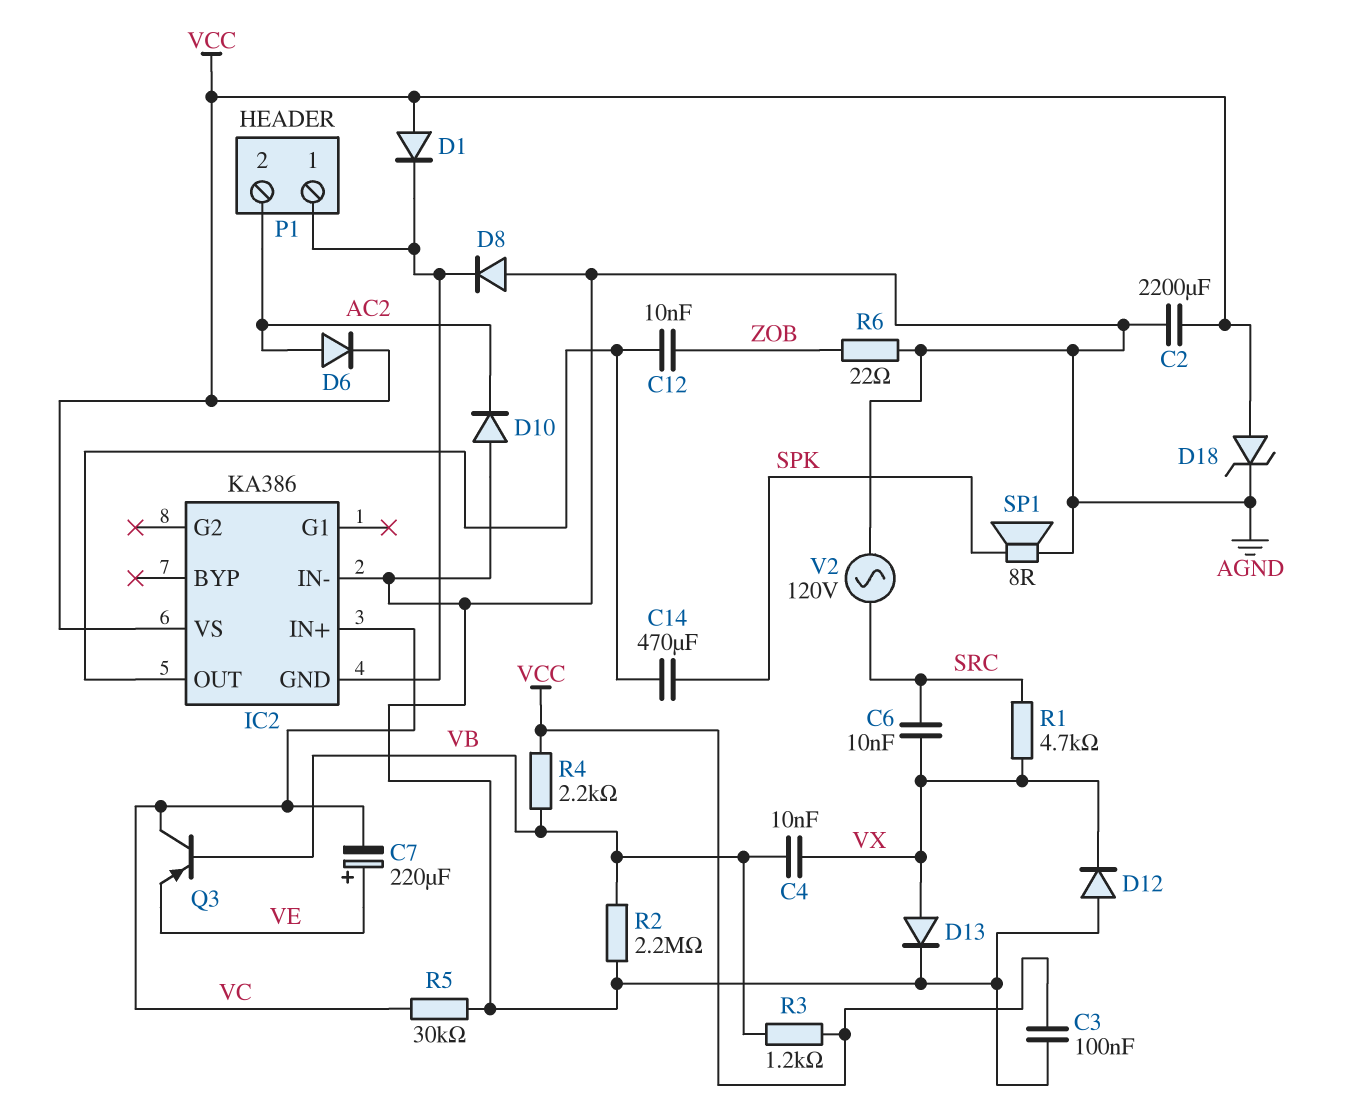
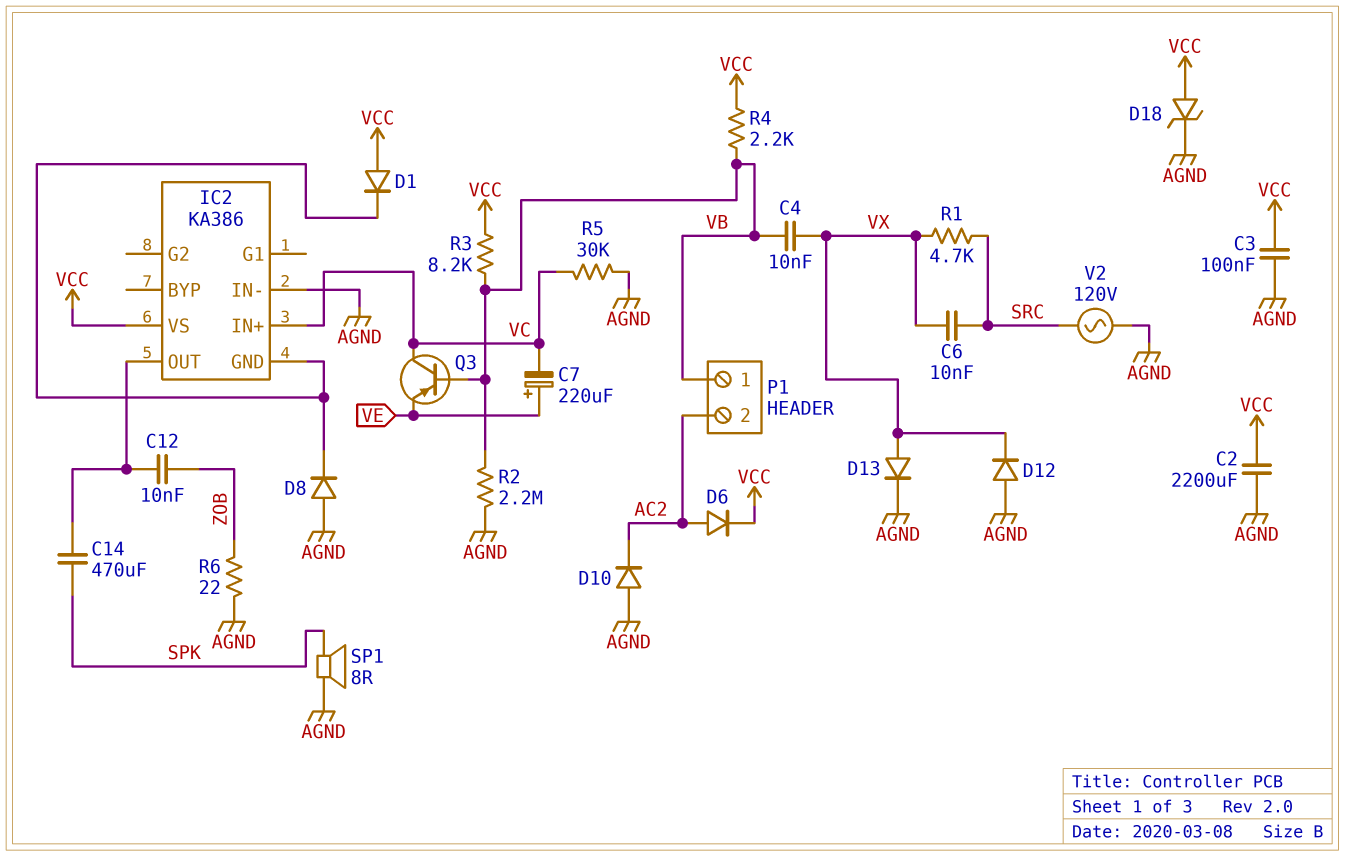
P1 pin 1: IC2/GND -> VB
R3: 1.2k (VB, VCC) -> 8.2k (VB, VCC)

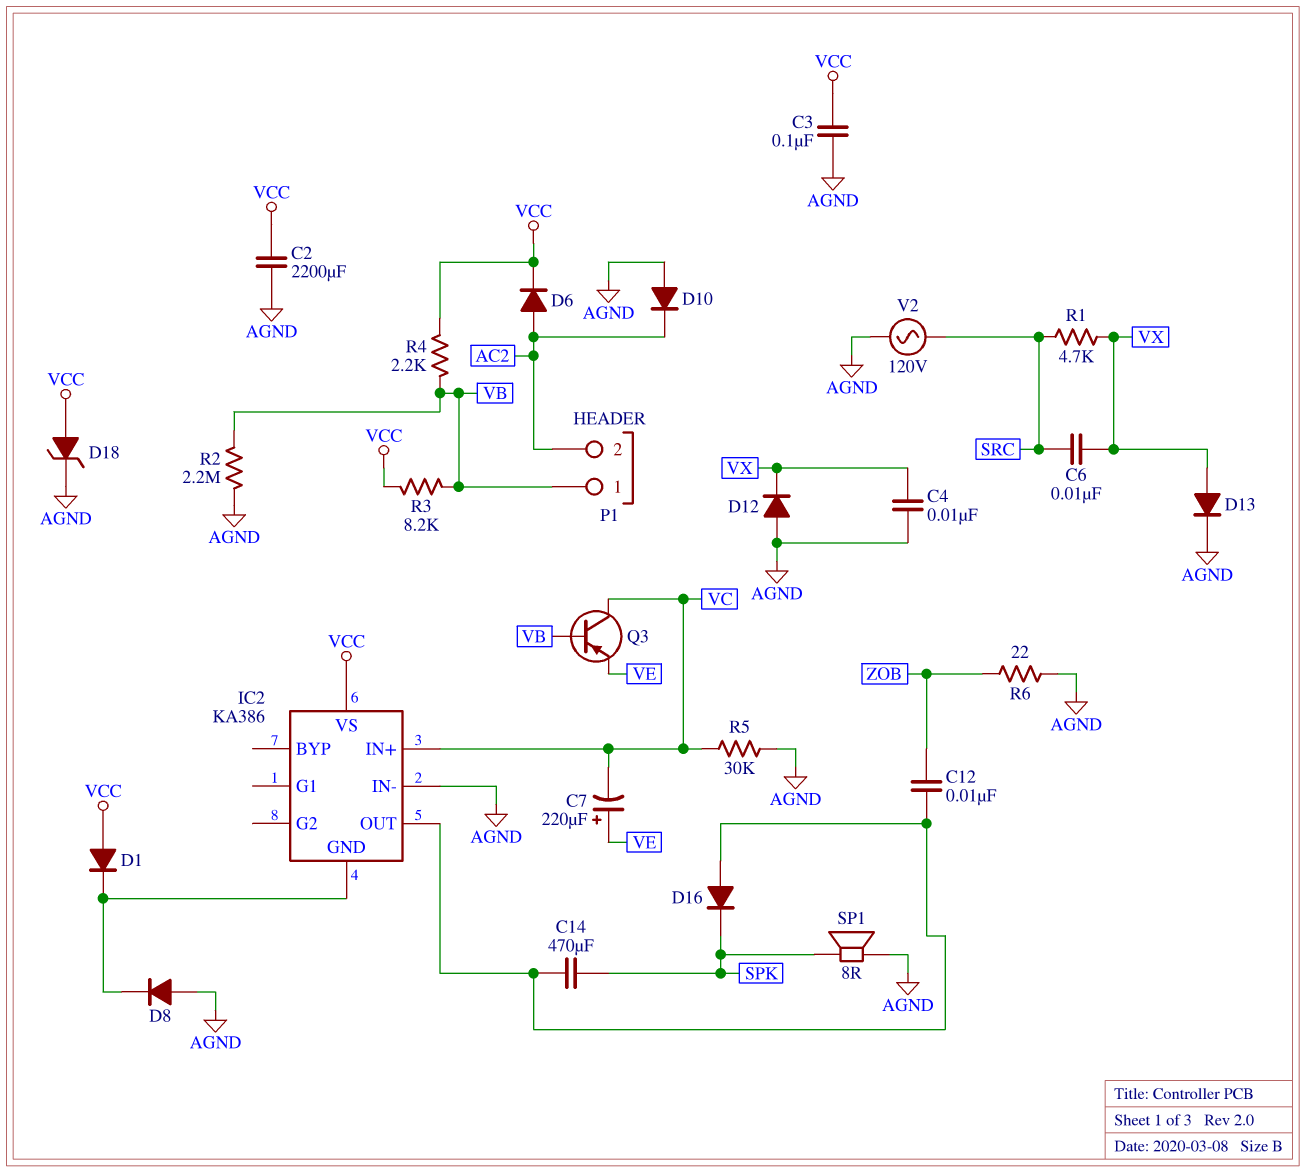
C4: 10nF (VB, VX) -> 10nF (AGND, VX)
D16: none -> diode (A IC2/OUT, K SPK)

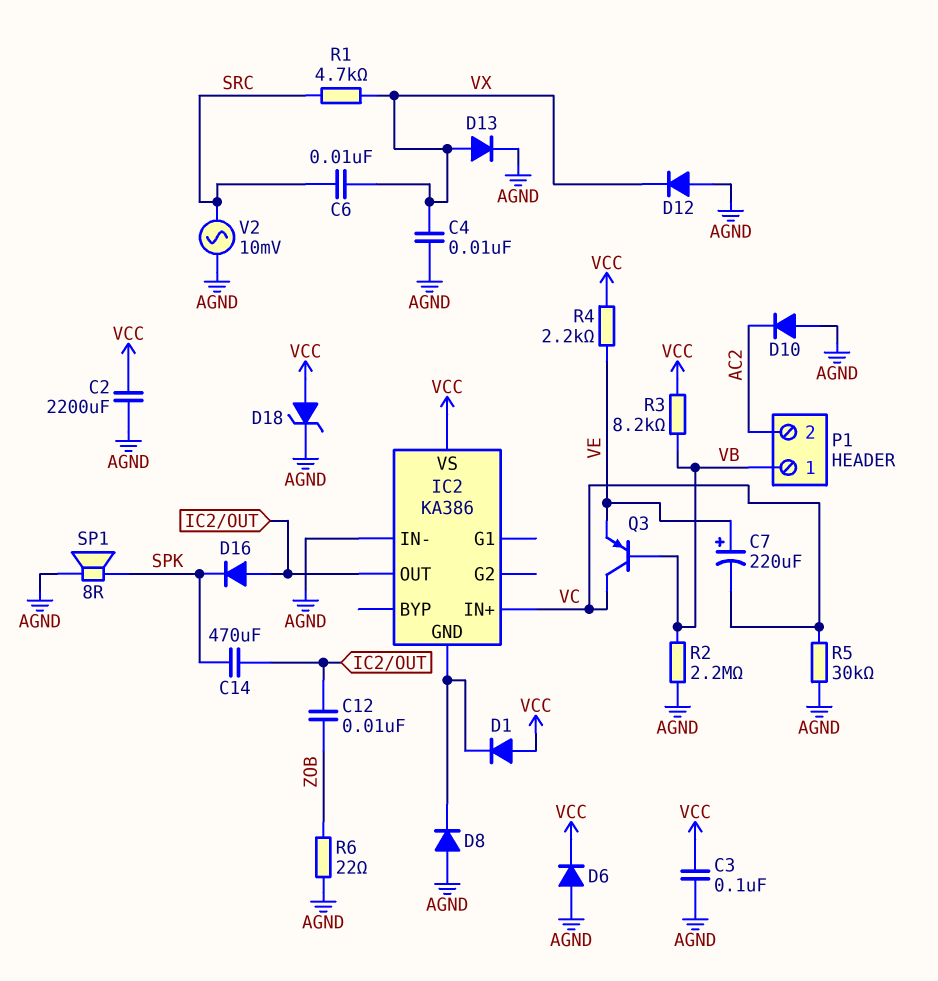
D6: diode (A AC2, K VCC) -> diode (A AGND, K VCC)
R4: 2.2k (VB, VCC) -> 2.2k (VCC, VE)
V2: AC 120V (AGND, SRC) -> AC 10mV (AGND, SRC)

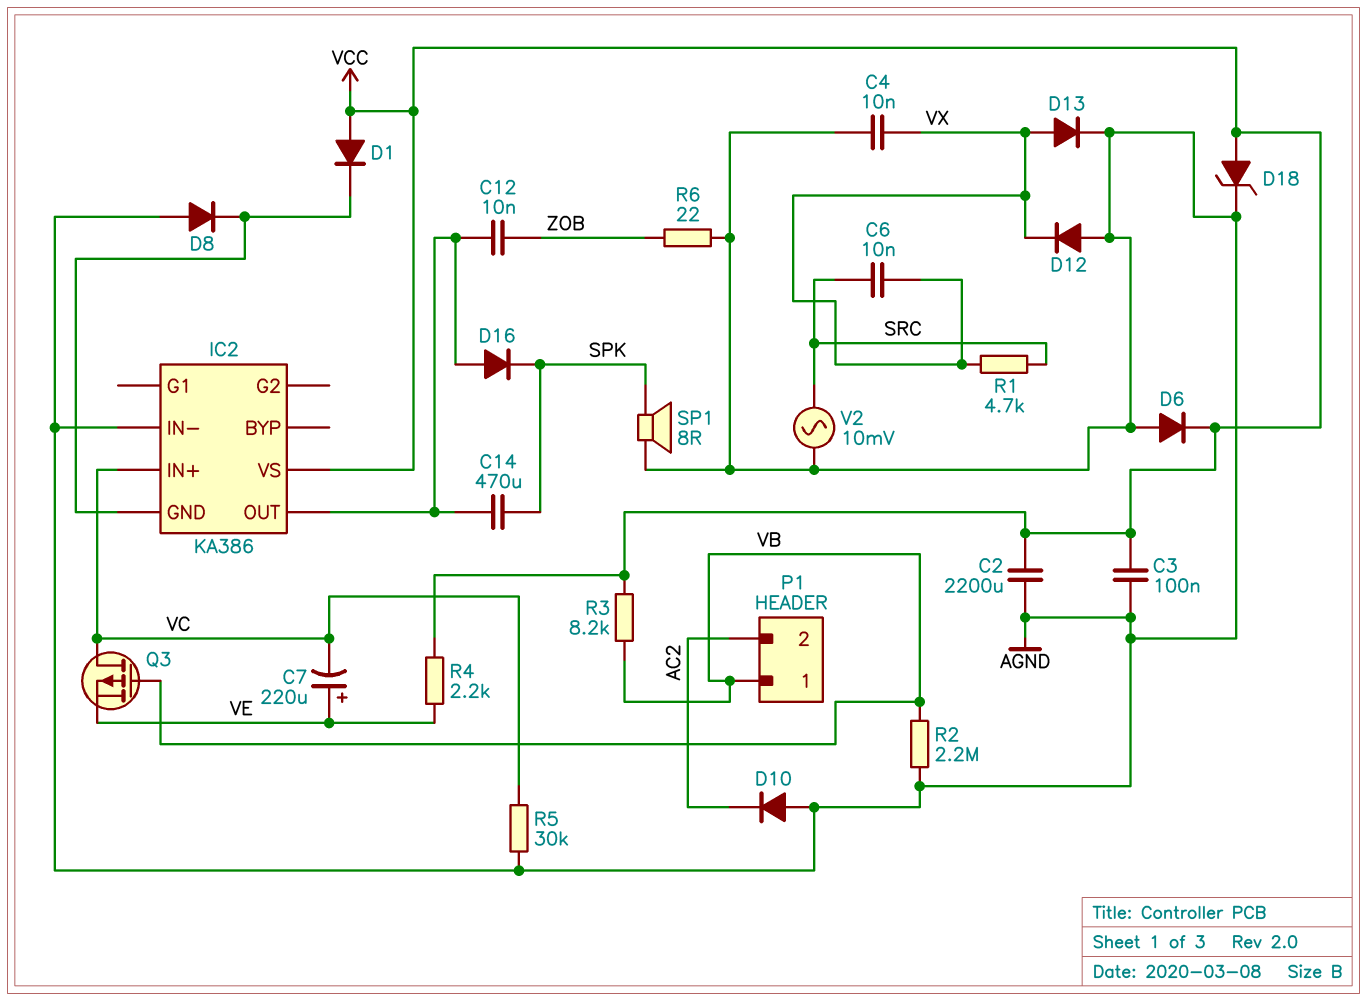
Q3: PNP (B VB, C VC, E VE) -> PMOS (G VB, D VC, S VE)

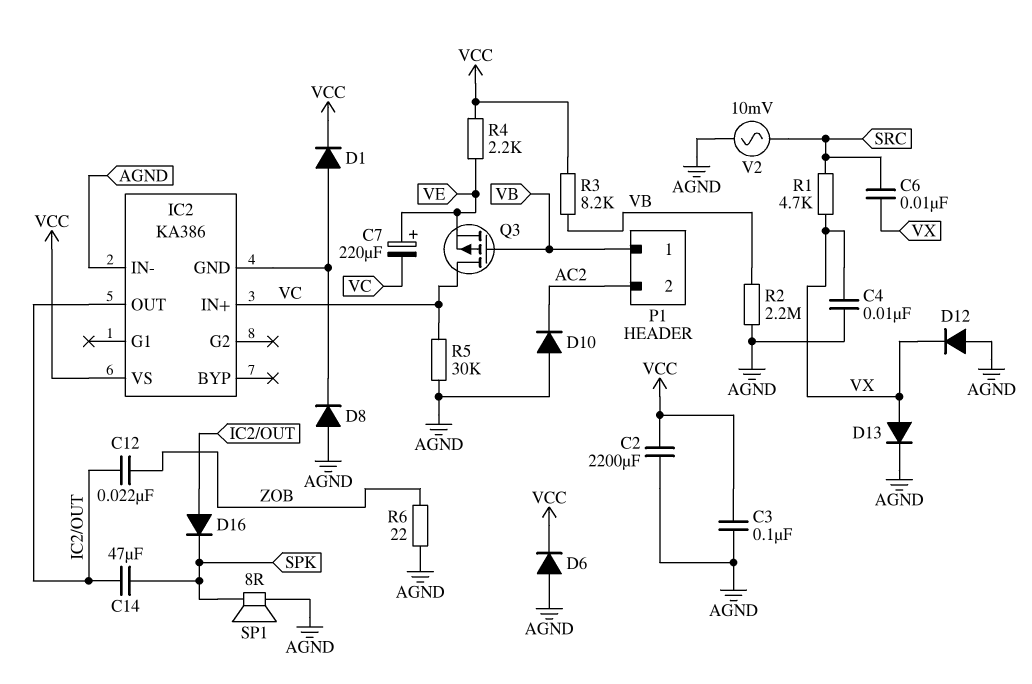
C12: 10nF (IC2/OUT, ZOB) -> 22nF (IC2/OUT, ZOB)
C14: 470uF (IC2/OUT, SPK) -> 47uF (IC2/OUT, SPK)
D1: diode (A VCC, K IC2/GND) -> diode (A IC2/GND, K VCC)
D18: zener (A VCC, K AGND) -> none

